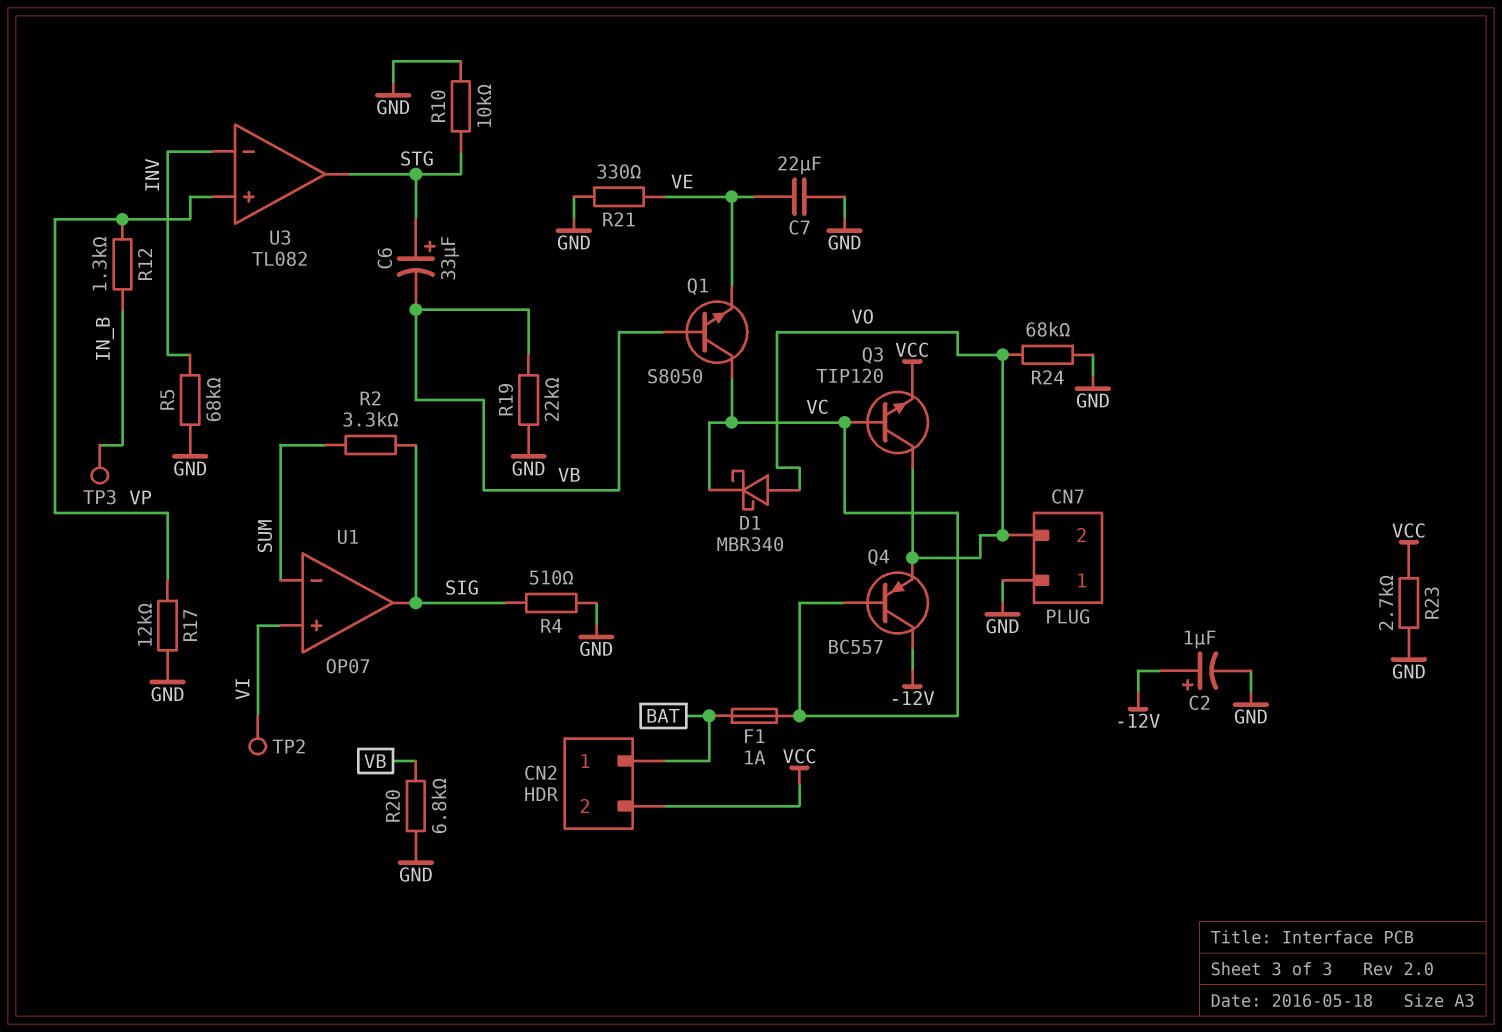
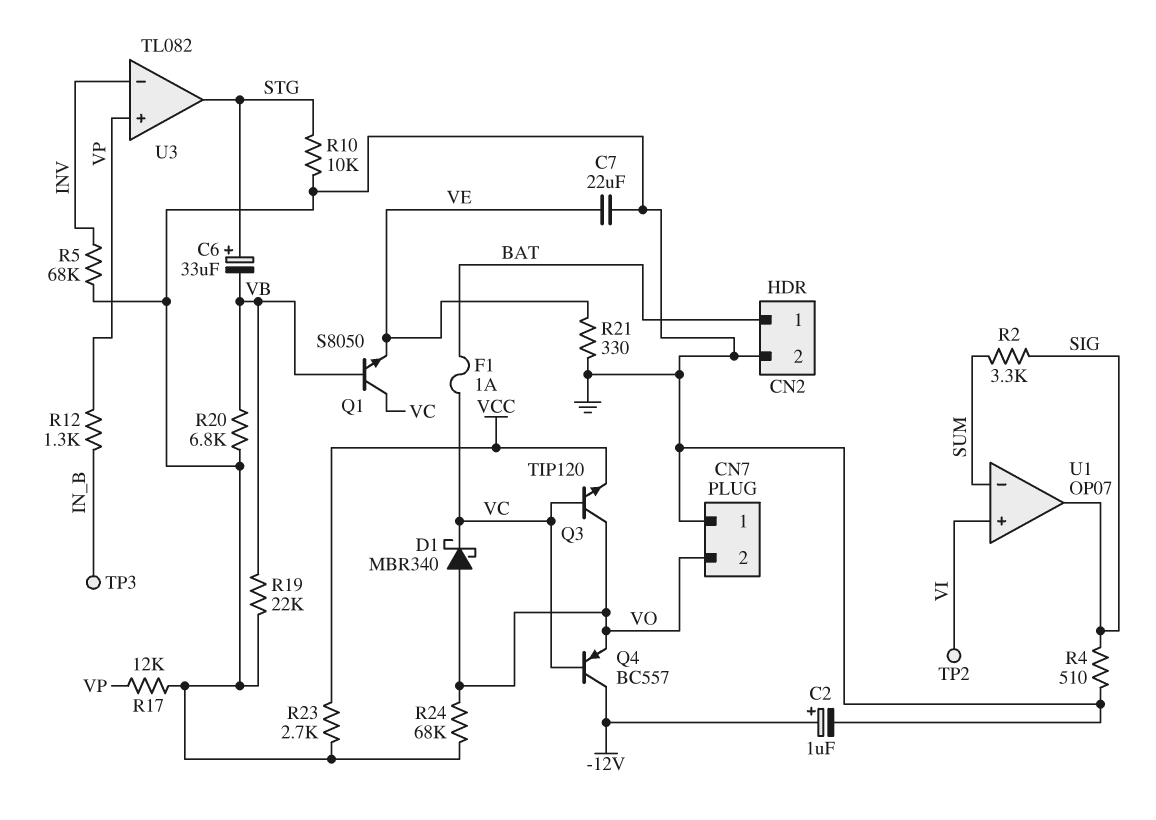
CN2 pin 2: VCC -> GND

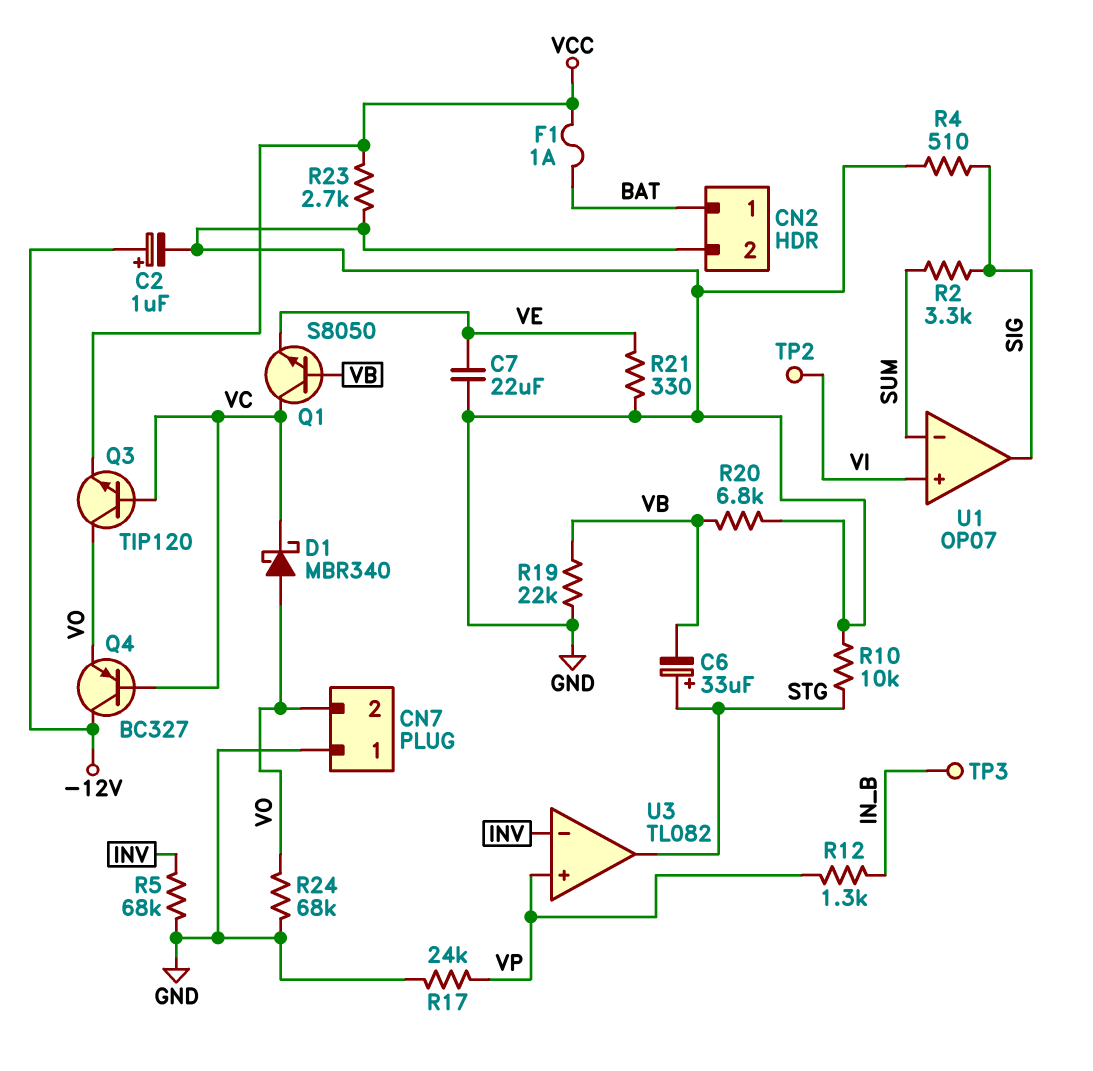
F1: 1A (BAT, VC) -> 1A (BAT, VCC)
Q4: PNP BC557 (B VC, C -12V, E VO) -> PNP BC327 (B VC, C -12V, E VO)
R17: 12k (GND, VP) -> 24k (GND, VP)

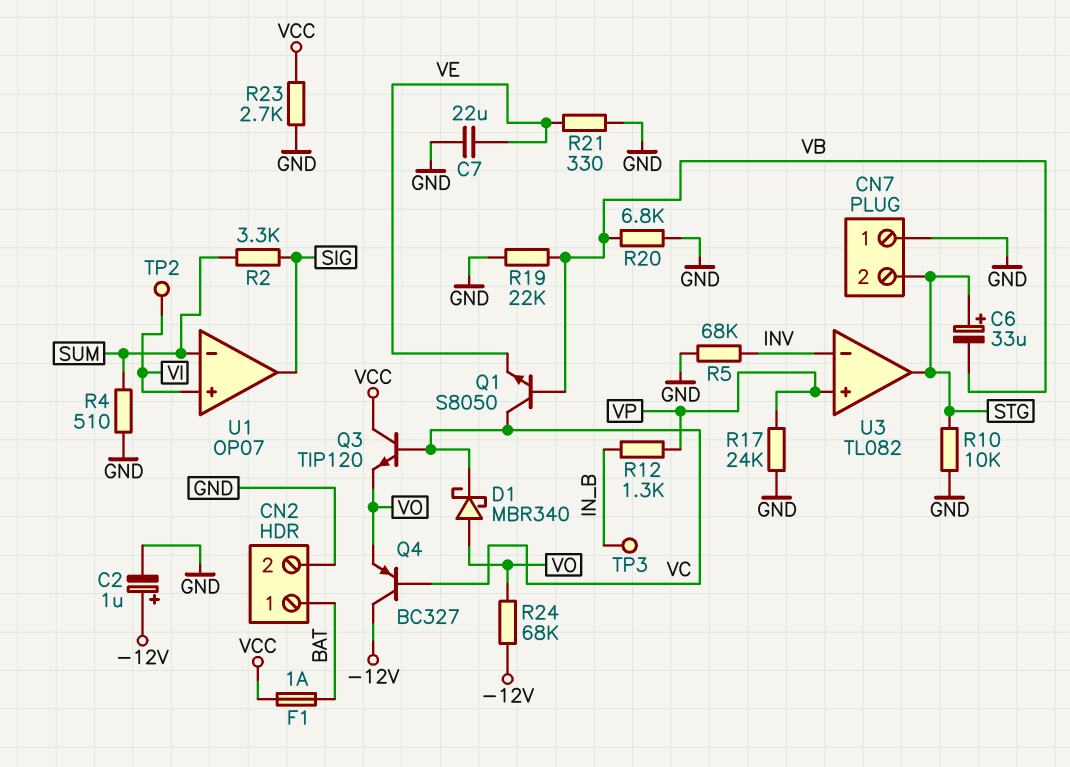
CN7 pin 2: VO -> STG
Q3: NPN TIP120 (B VC, C VO, E VCC) -> NPN TIP120 (B VC, C VCC, E VO)
R4: 510 (GND, SIG) -> 510 (GND, SUM)
R24: 68k (GND, VO) -> 68k (-12V, VO)

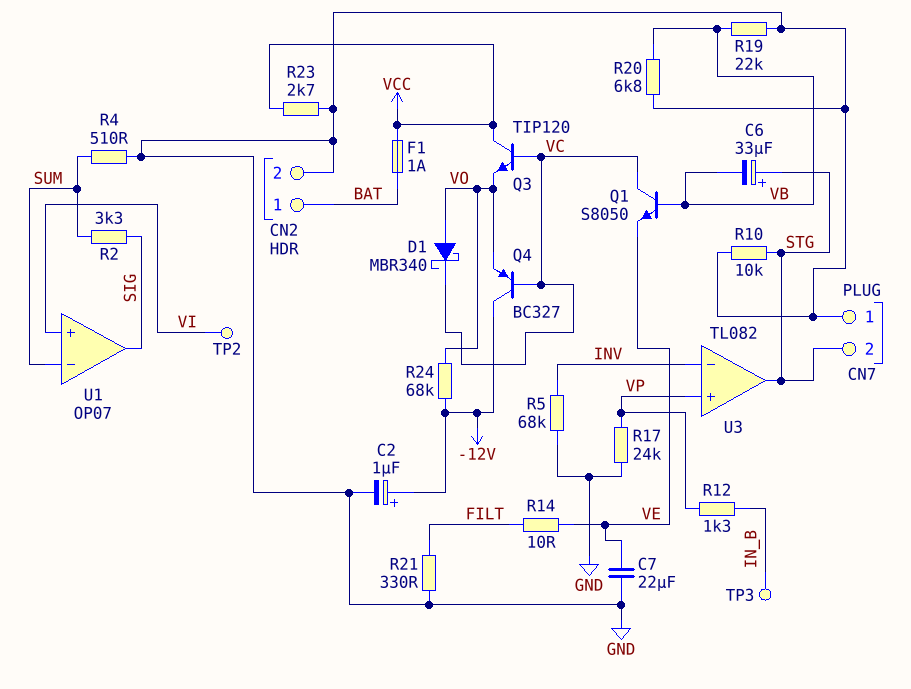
R14: none -> 10 (FILT, VE)
R21: 330 (GND, VE) -> 330 (FILT, GND)

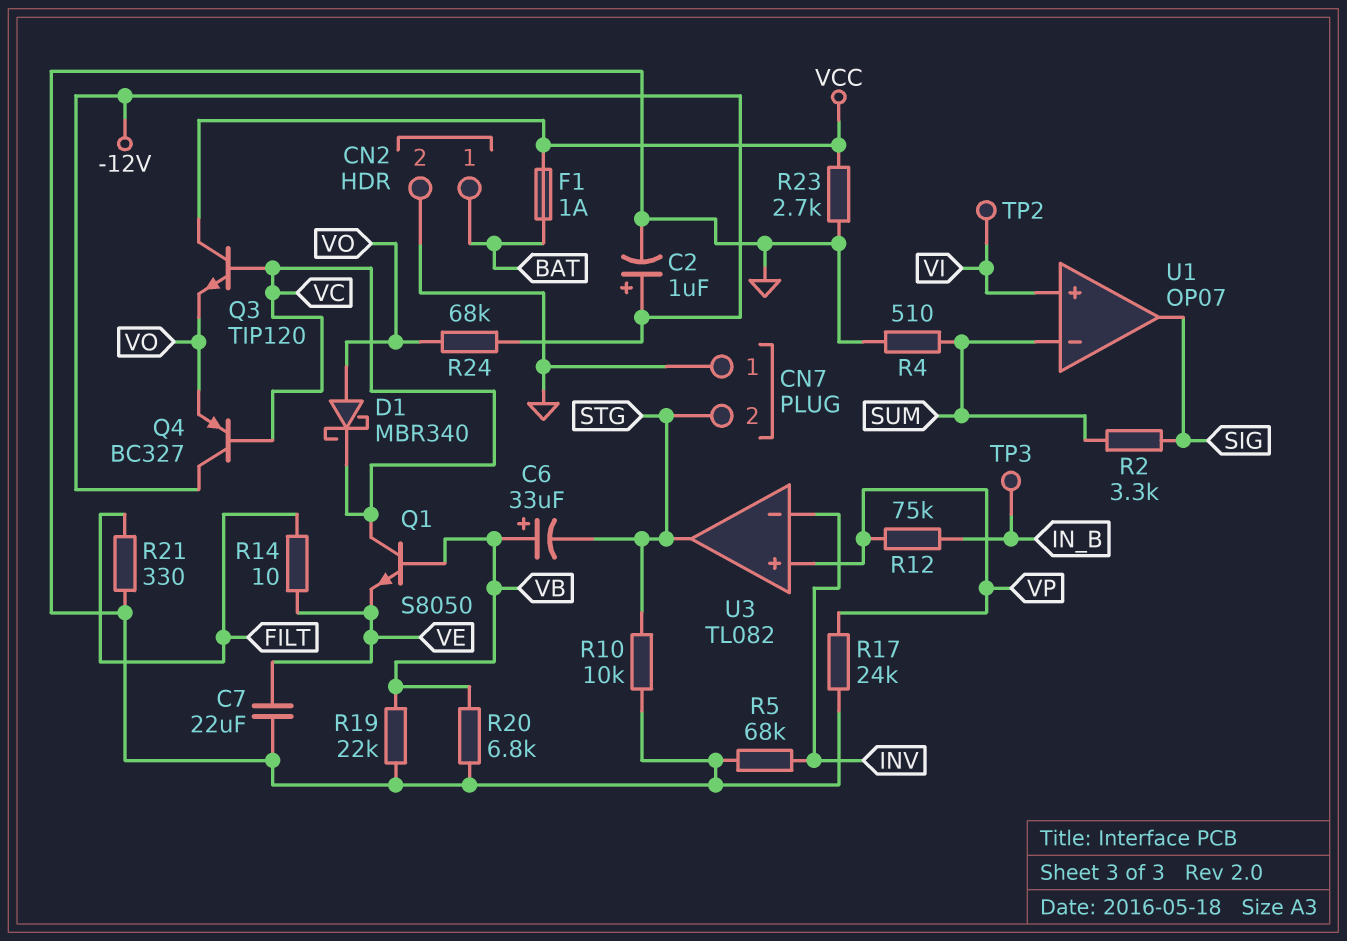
C6: 33uF (plus STG, minus VB) -> 33uF (plus VB, minus STG)
R12: 1.3k (IN_B, VP) -> 75k (IN_B, VP)

